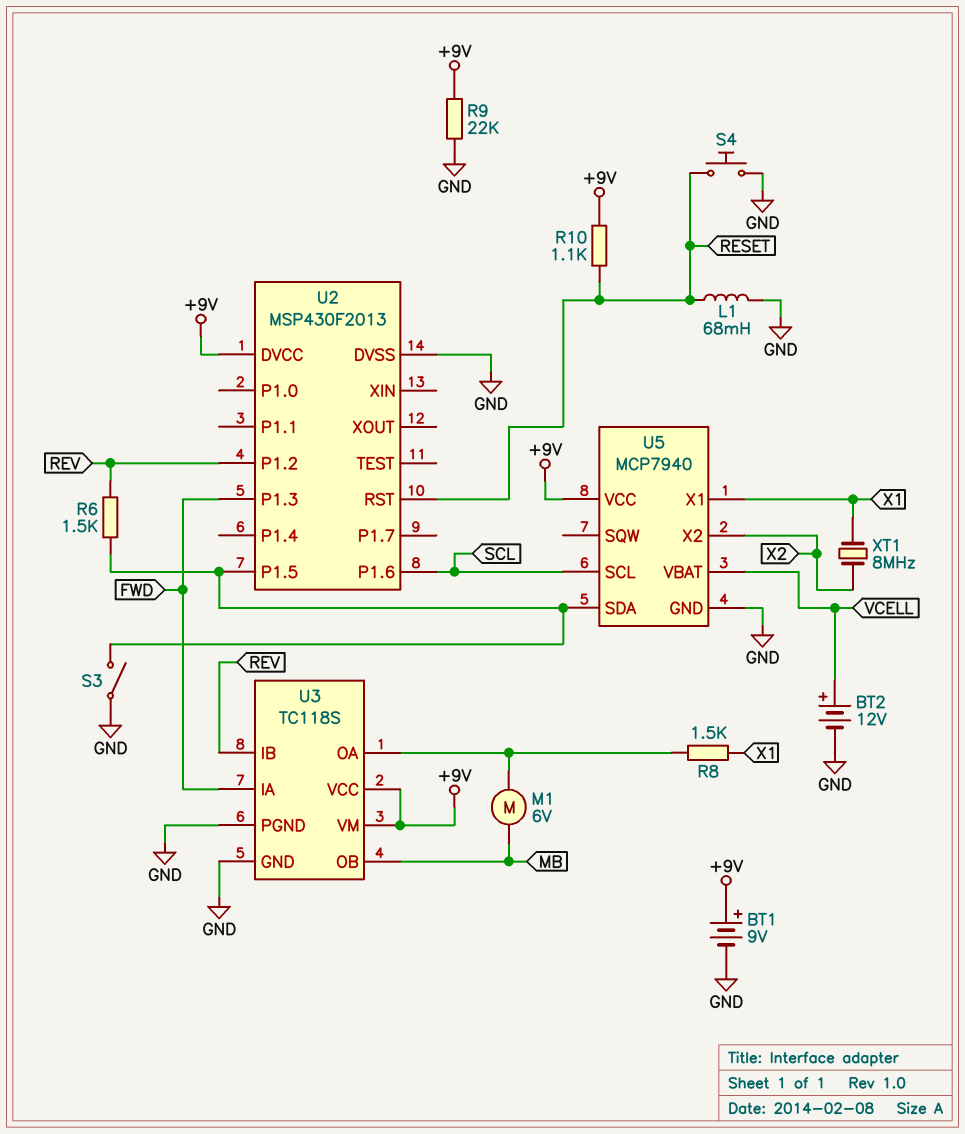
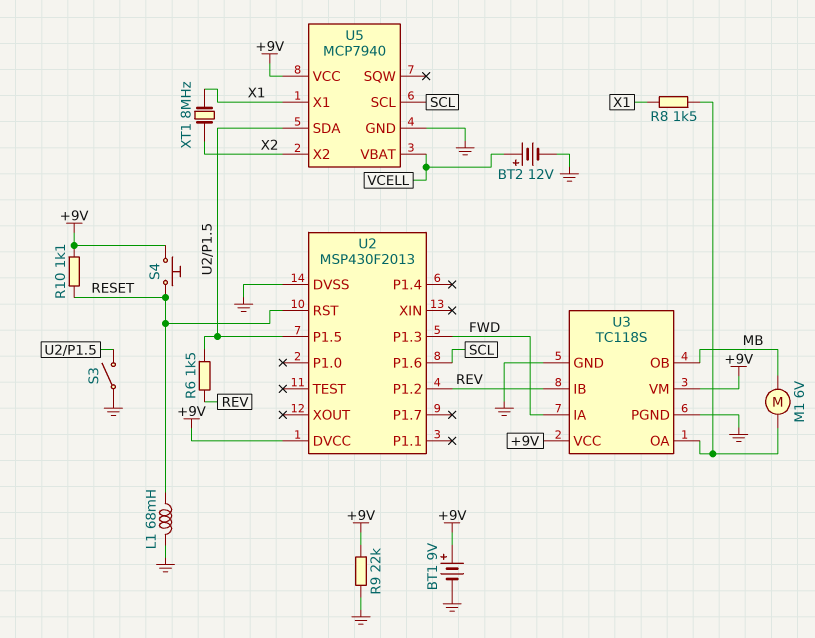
S4: button (GND, RESET) -> button (+9V, RESET)

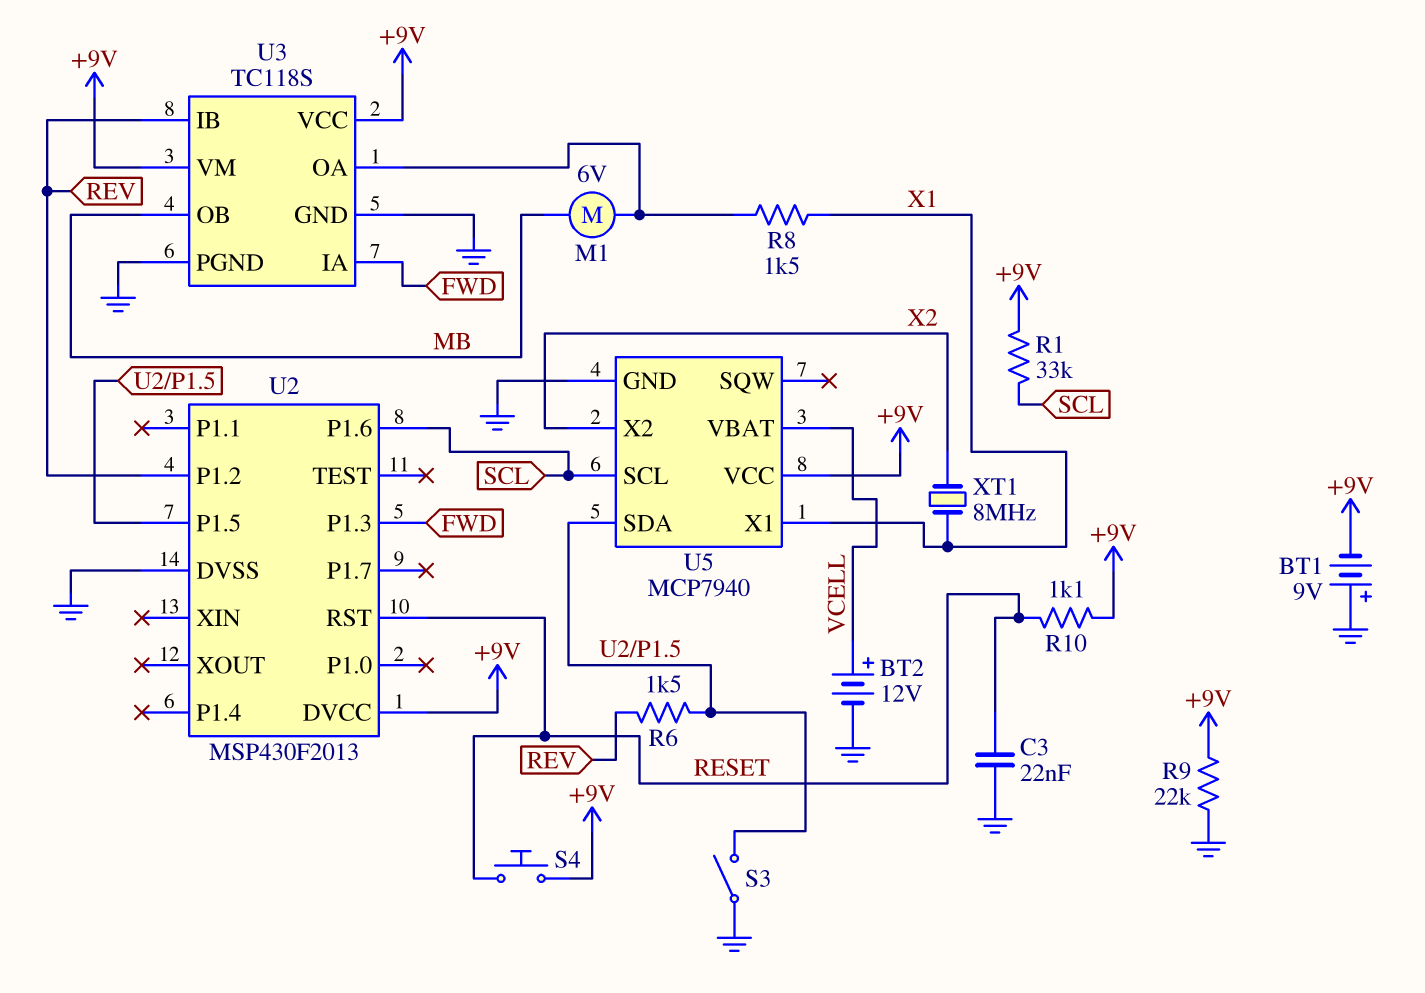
BT1: 9V (plus +9V, minus GND) -> 9V (plus GND, minus +9V)
C3: none -> 22nF (GND, RESET)
L1: 68mH (GND, RESET) -> none
R1: none -> 33k (+9V, SCL)

